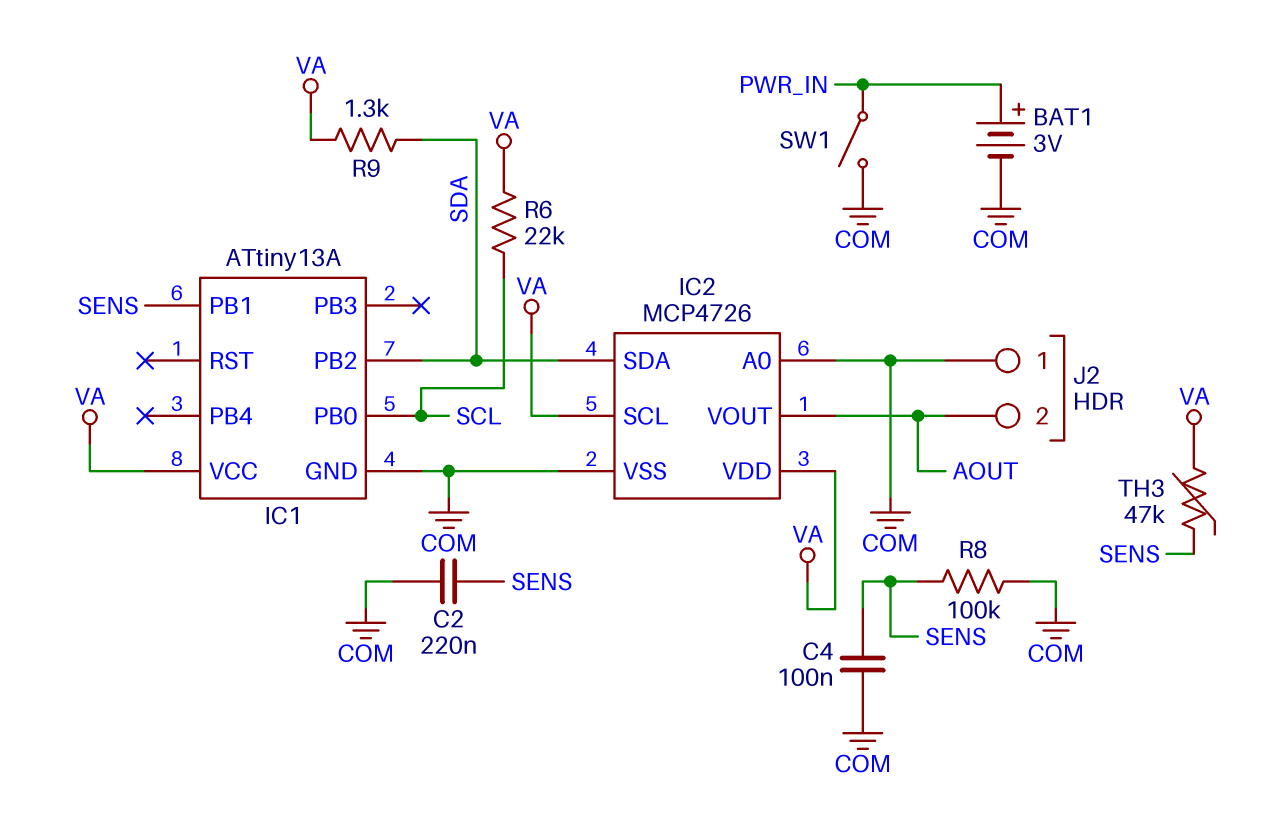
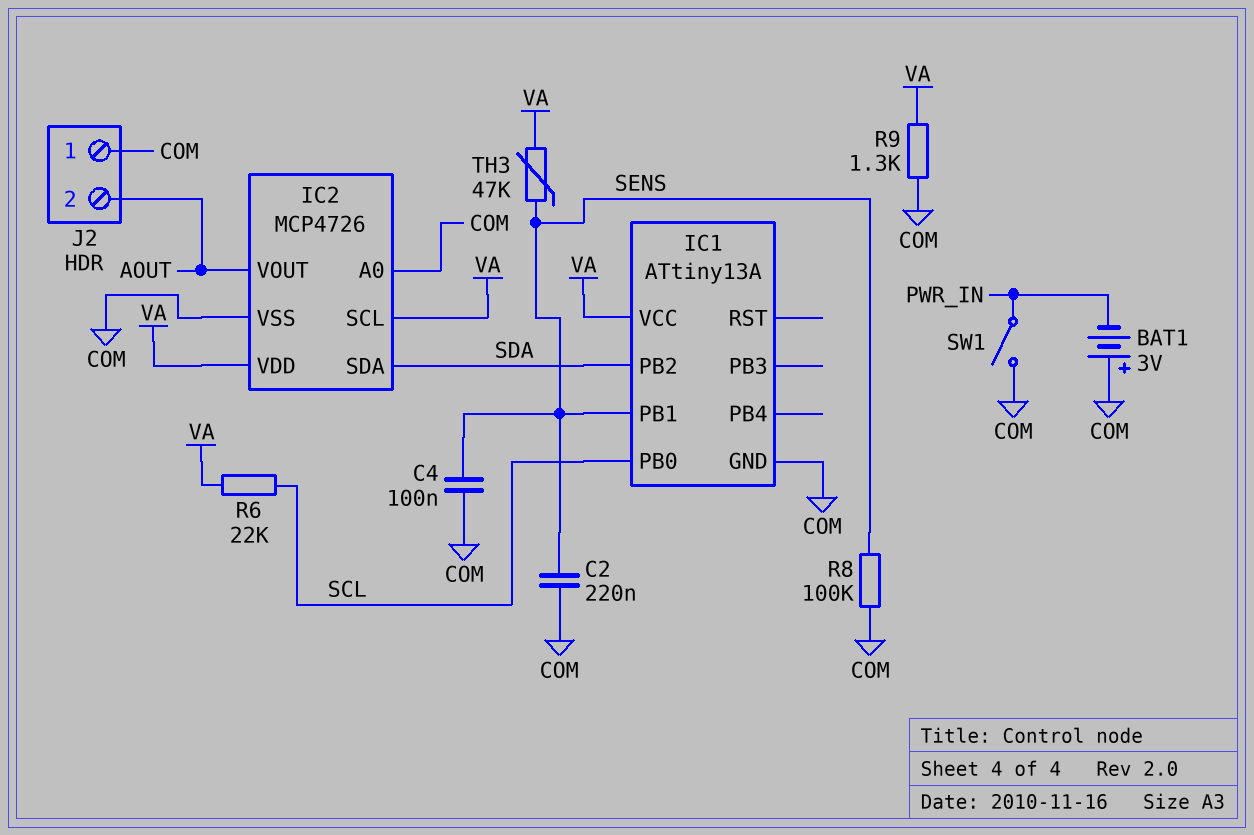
BAT1: 3V (plus PWR_IN, minus COM) -> 3V (plus COM, minus PWR_IN)
R9: 1.3k (SDA, VA) -> 1.3k (COM, VA)

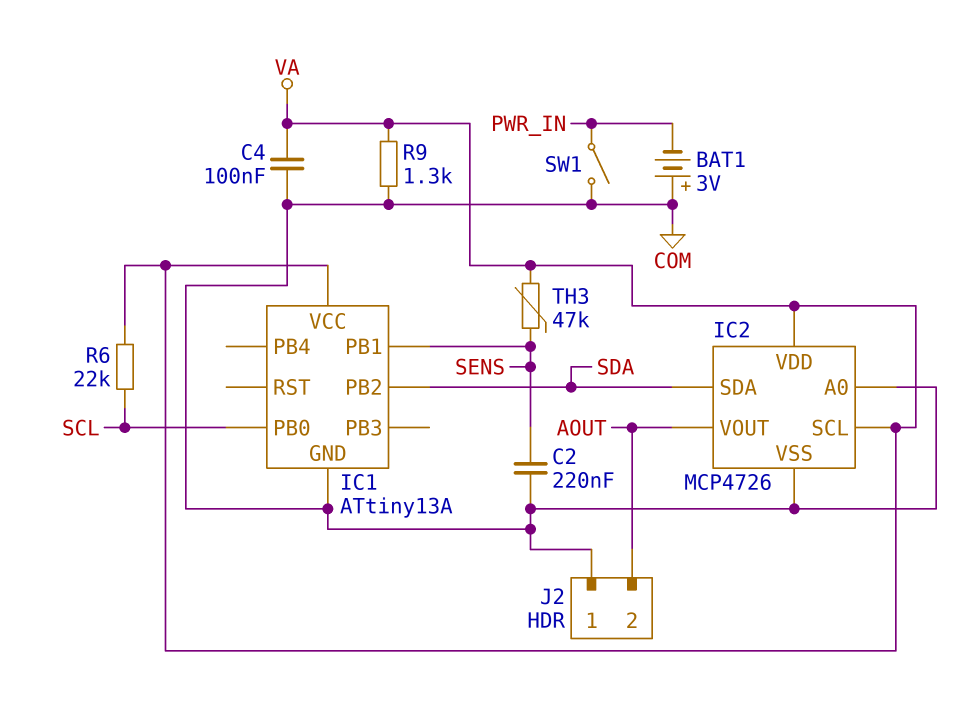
C4: 100nF (COM, SENS) -> 100nF (COM, VA)
R8: 100k (COM, SENS) -> none

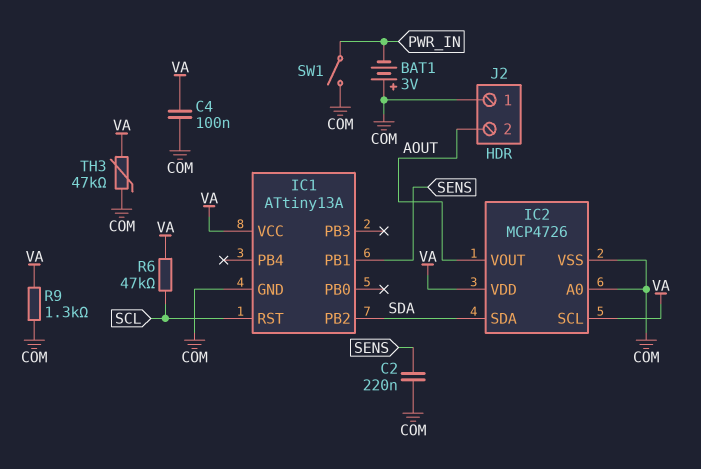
IC1 pin PB0: SCL -> none
IC1 pin RST: none -> SCL
R6: 22k (SCL, VA) -> 47k (SCL, VA)
TH3: 47k (SENS, VA) -> 47k (COM, VA)

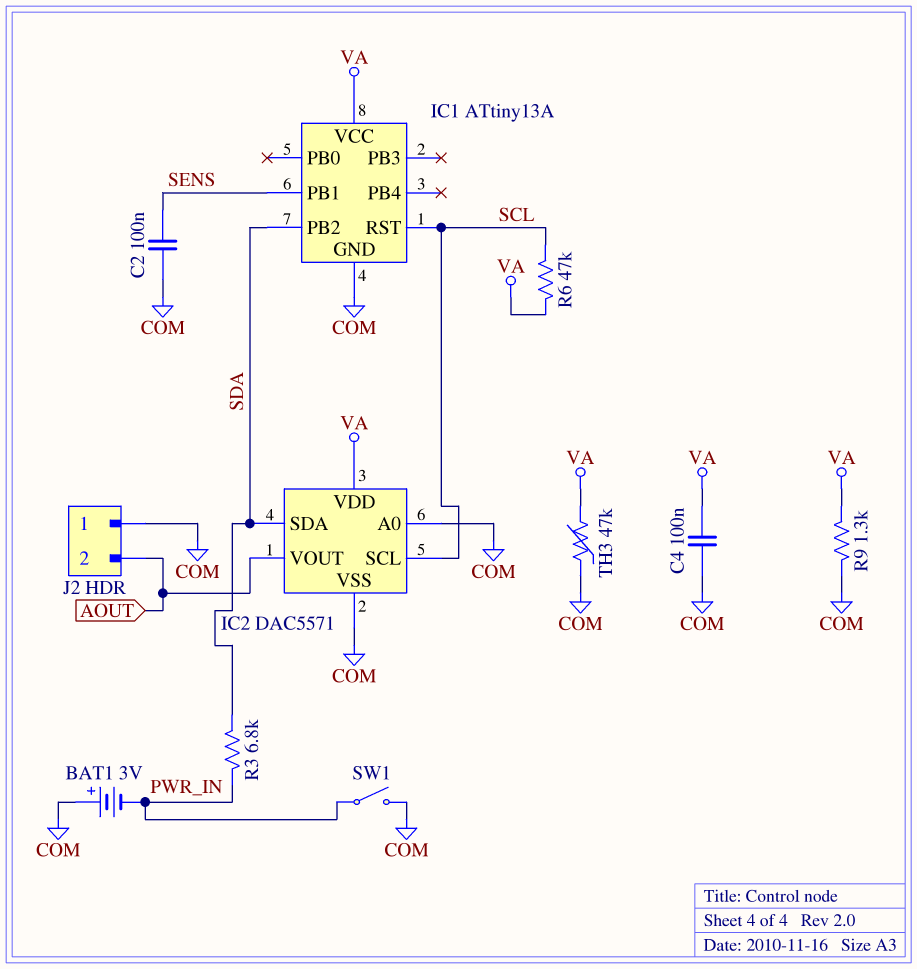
C2: 220nF (COM, SENS) -> 100nF (COM, SENS)
IC2: MCP4726 -> DAC5571
IC2 pin SCL: VA -> SCL
R3: none -> 6.8k (PWR_IN, SDA)

